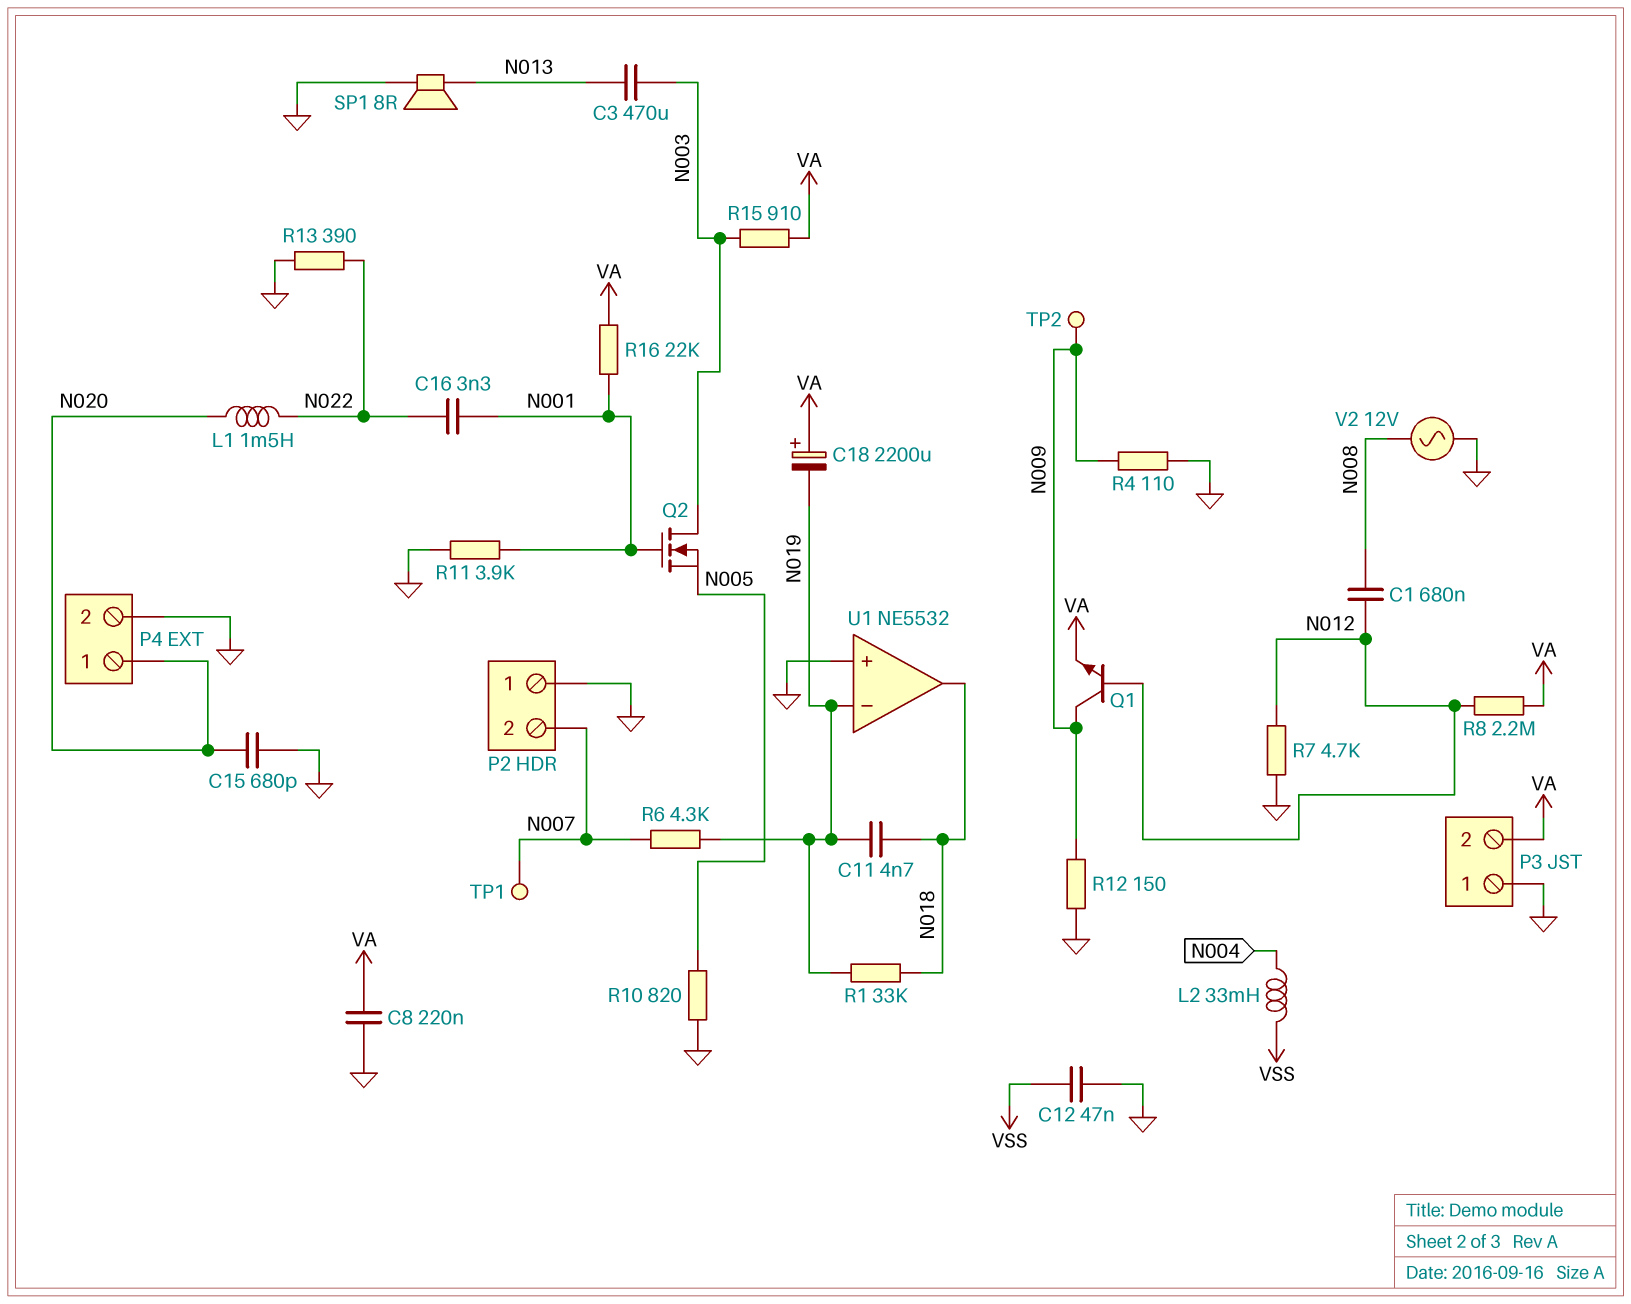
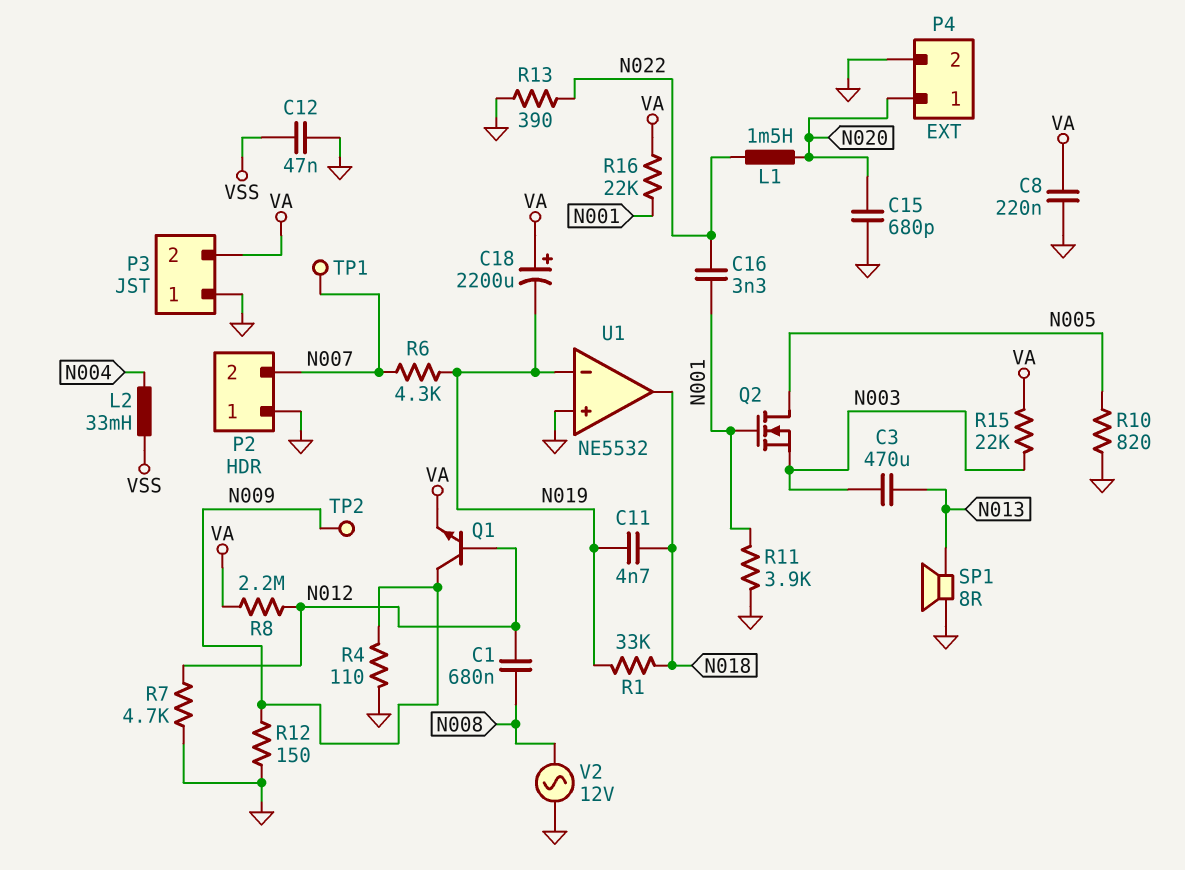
Q2: NMOS (G N001, D N003, S N005) -> NMOS (G N001, D N005, S N003)
R15: 910 (N003, VA) -> 22k (N003, VA)

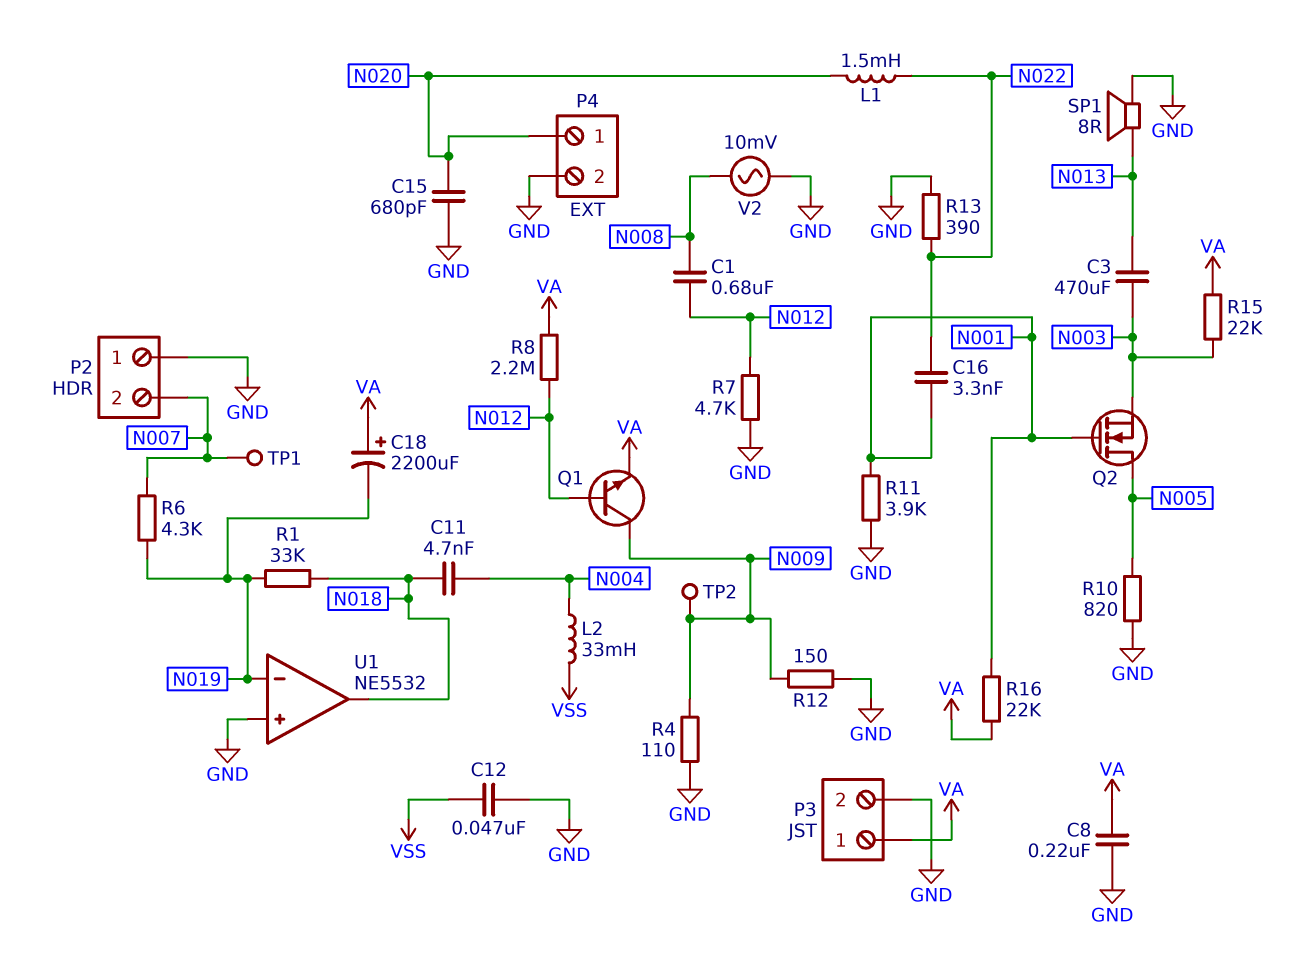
C11: 4.7nF (N018, N019) -> 4.7nF (N004, N018)
P3 pin 1: GND -> VA
P3 pin 2: VA -> GND
V2: AC 12V (GND, N008) -> AC 10mV (GND, N008)

